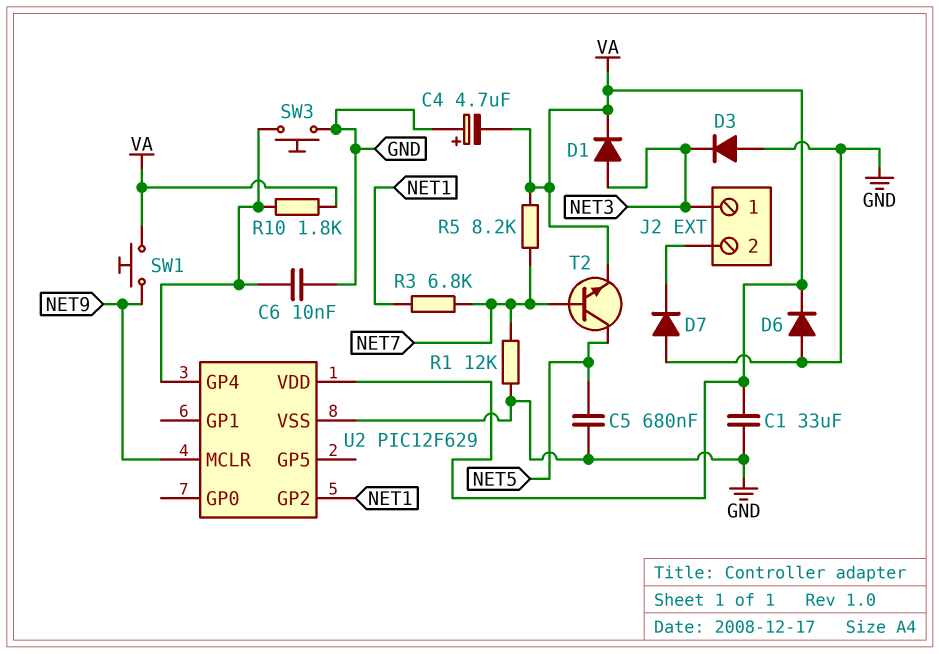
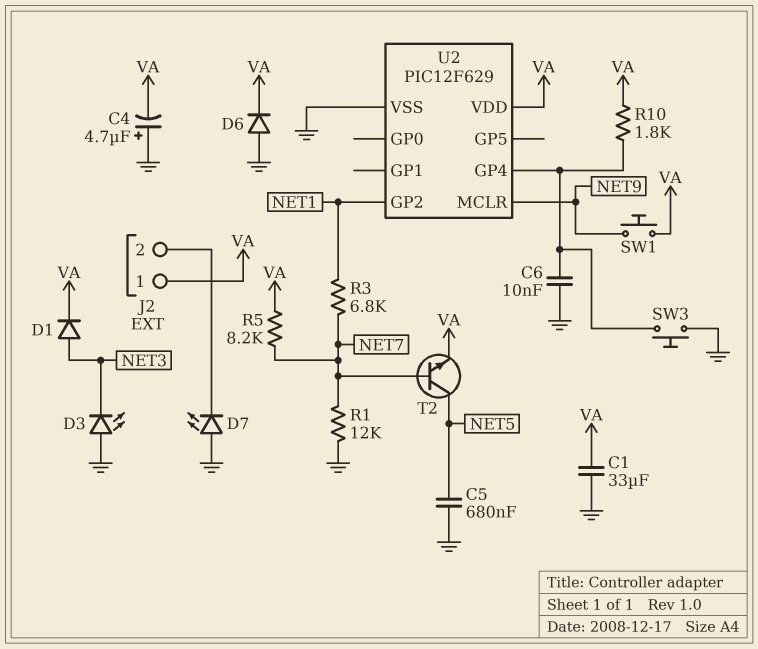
D3: diode (A GND, K NET3) -> LED (A GND, K NET3)
D7: diode (A GND, K J2/2) -> LED (A GND, K J2/2)
J2 pin 1: NET3 -> VA

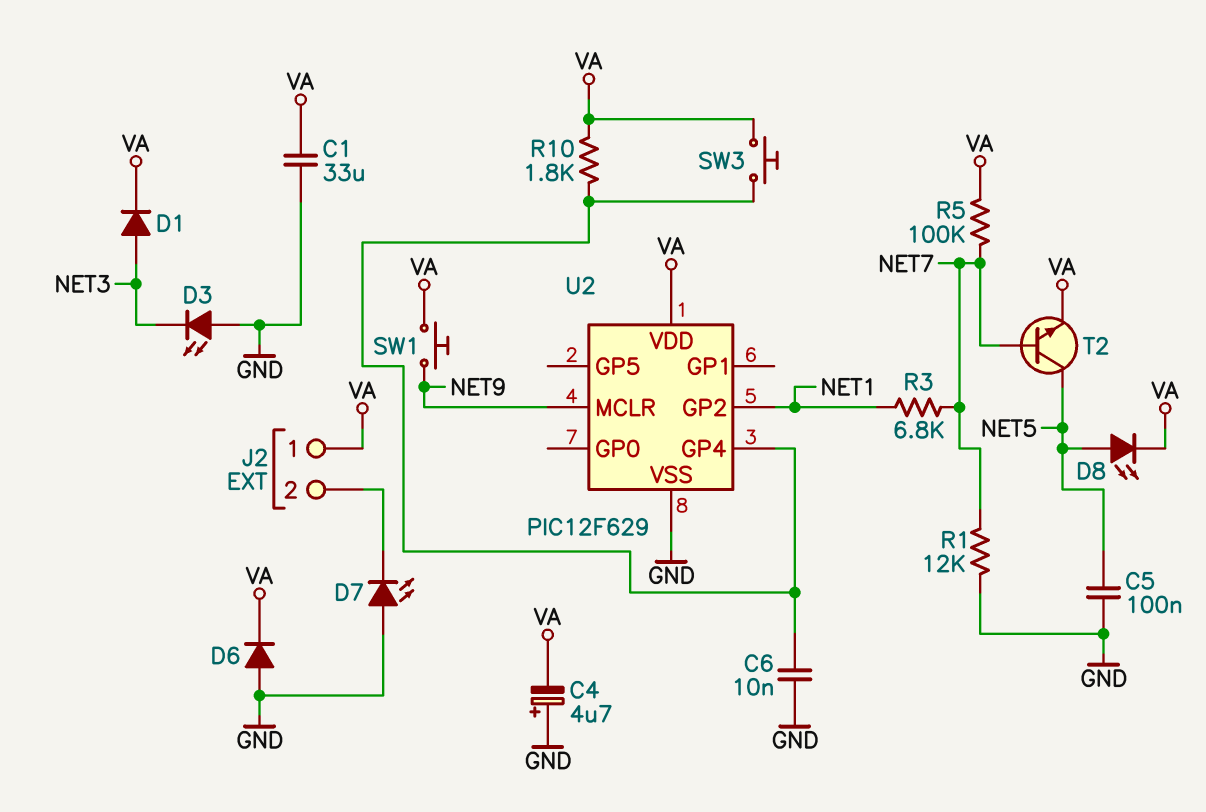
C5: 680nF (GND, NET5) -> 100nF (GND, NET5)
D8: none -> LED (A NET5, K VA)
R5: 8.2k (NET7, VA) -> 100k (NET7, VA)
SW3: button (GND, U2/GP4) -> button (U2/GP4, VA)

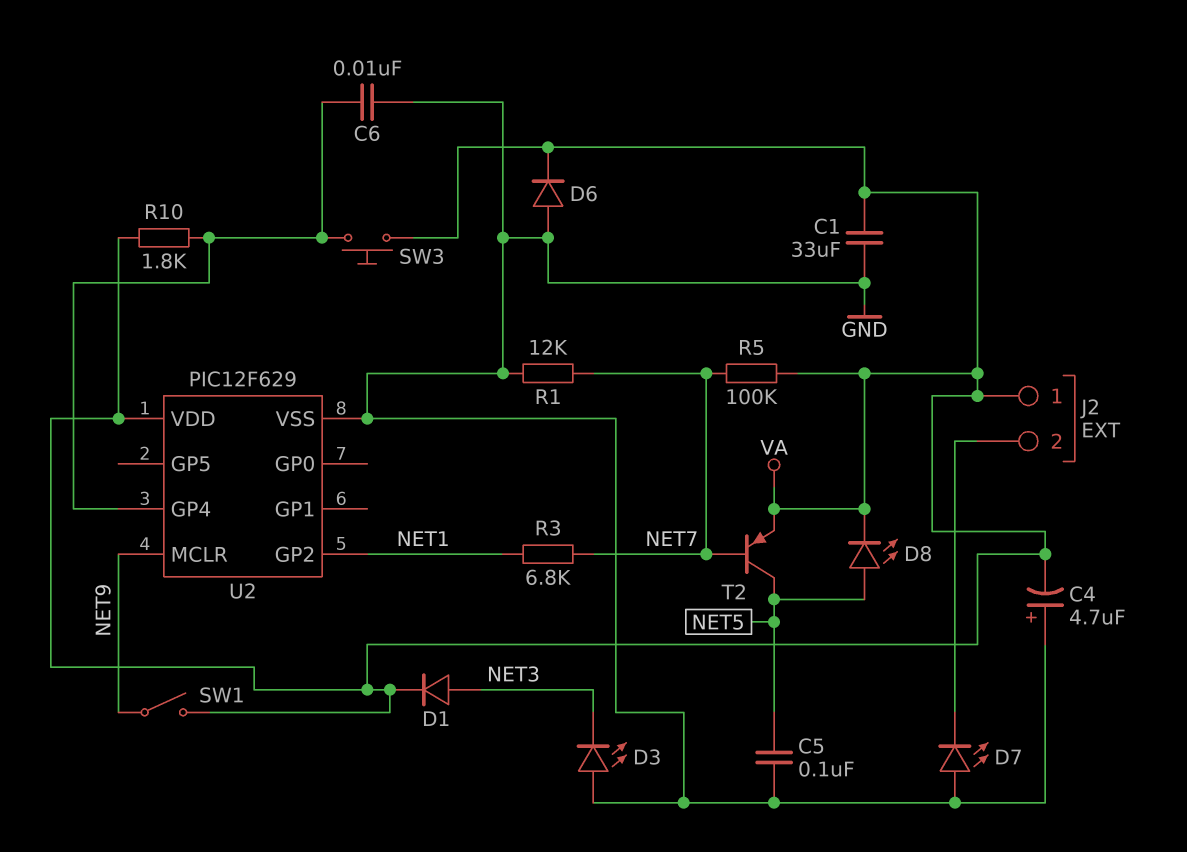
SW1: button (NET9, VA) -> switch (NET9, VA)
T2: NPN (B NET7, C NET5, E VA) -> PNP (B NET7, C NET5, E VA)

